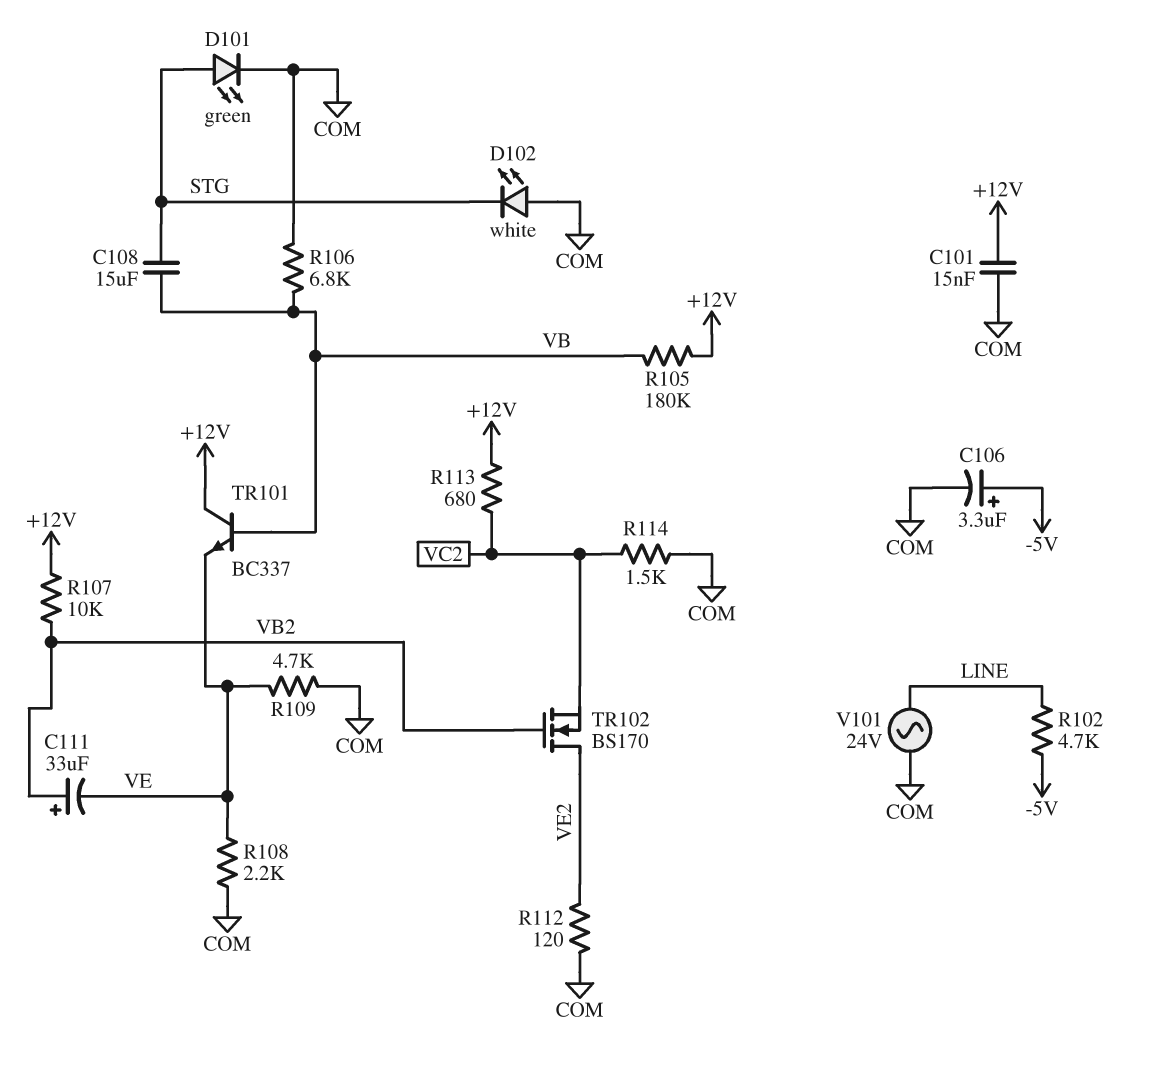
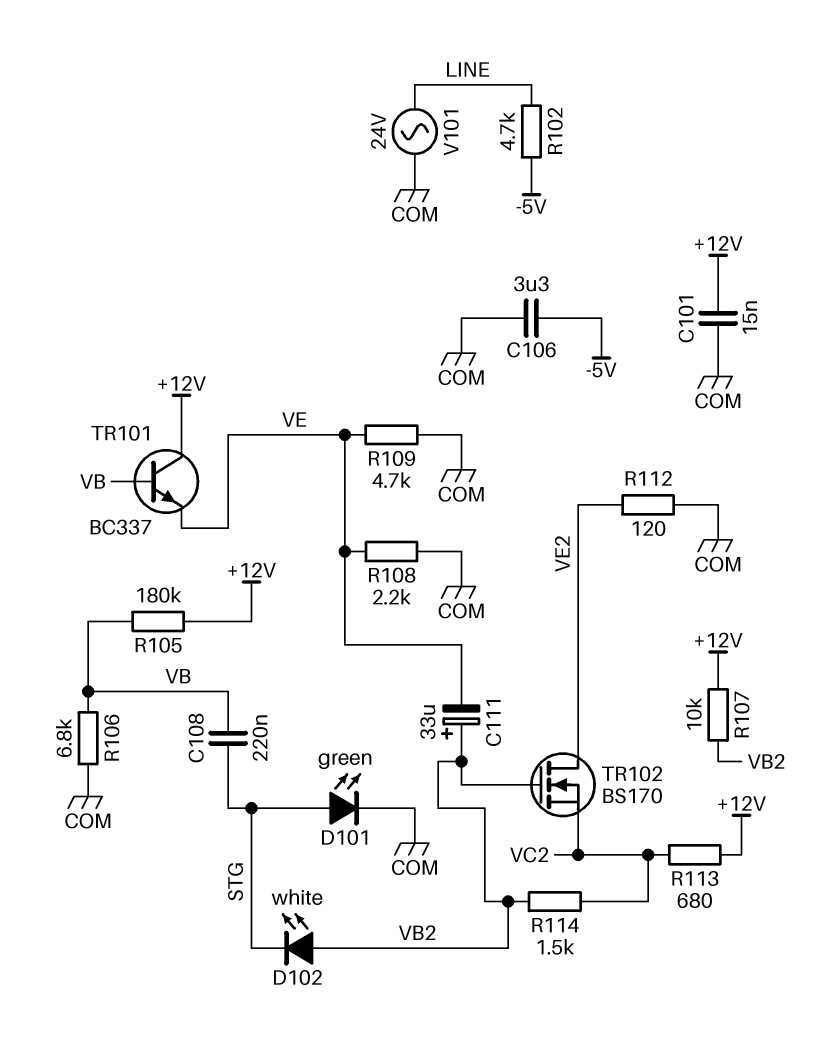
C106: 3.3uF (plus -5V, minus COM) -> 3.3uF (-5V, COM)
C108: 15uF (STG, VB) -> 220nF (STG, VB)
D102: LED white (A COM, K STG) -> LED white (A VB2, K STG)
R114: 1.5k (COM, VC2) -> 1.5k (VB2, VC2)

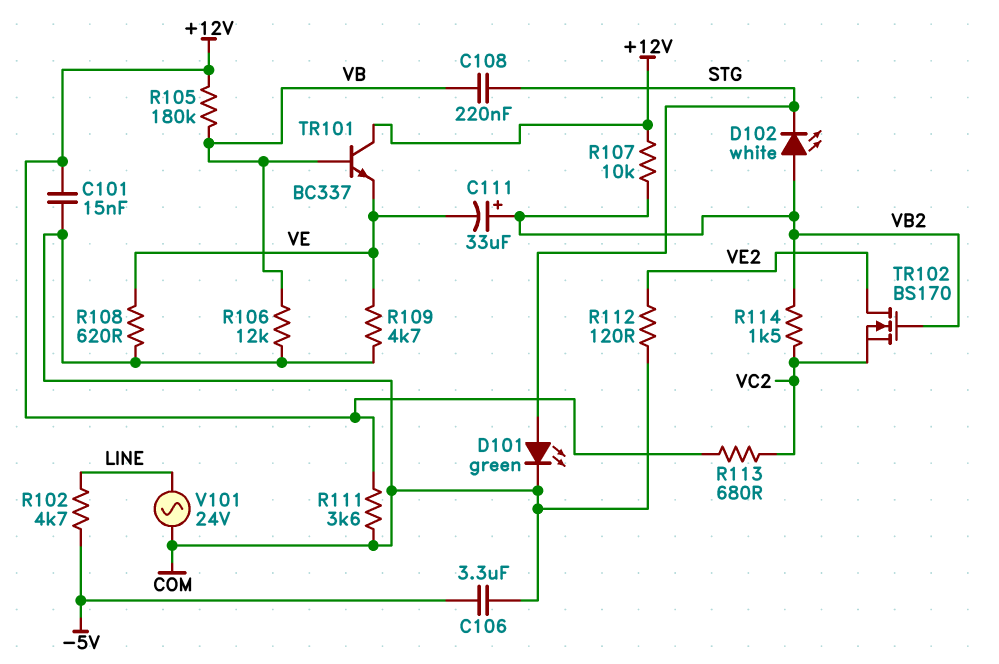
R106: 6.8k (COM, VB) -> 12k (COM, VB)
R108: 2.2k (COM, VE) -> 620 (COM, VE)
R111: none -> 3.6k (+12V, COM)

